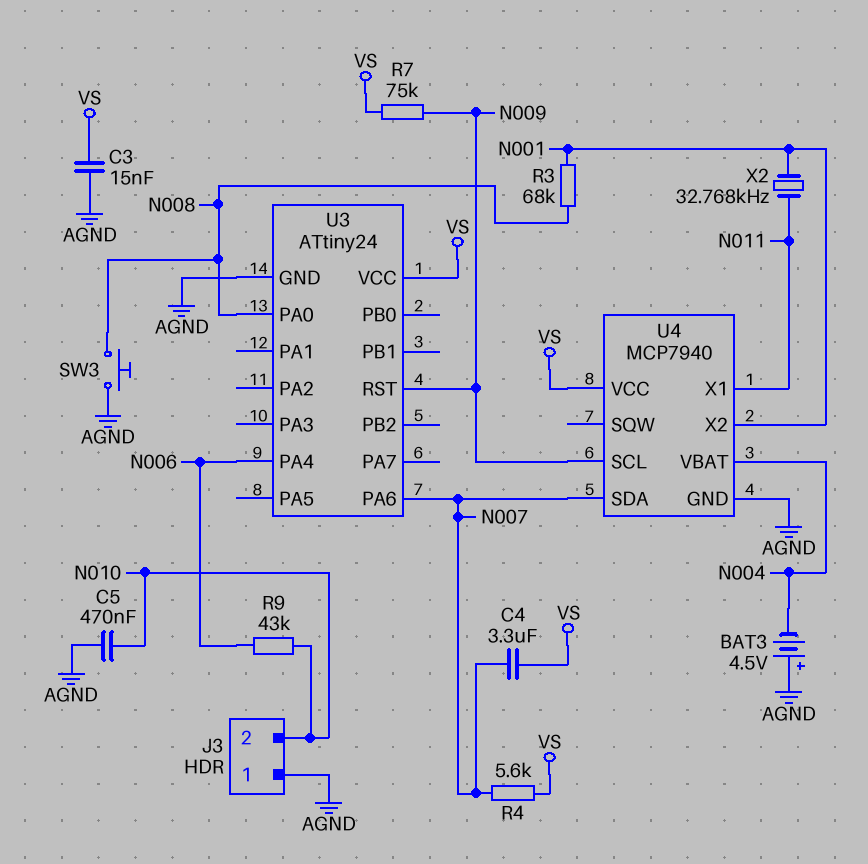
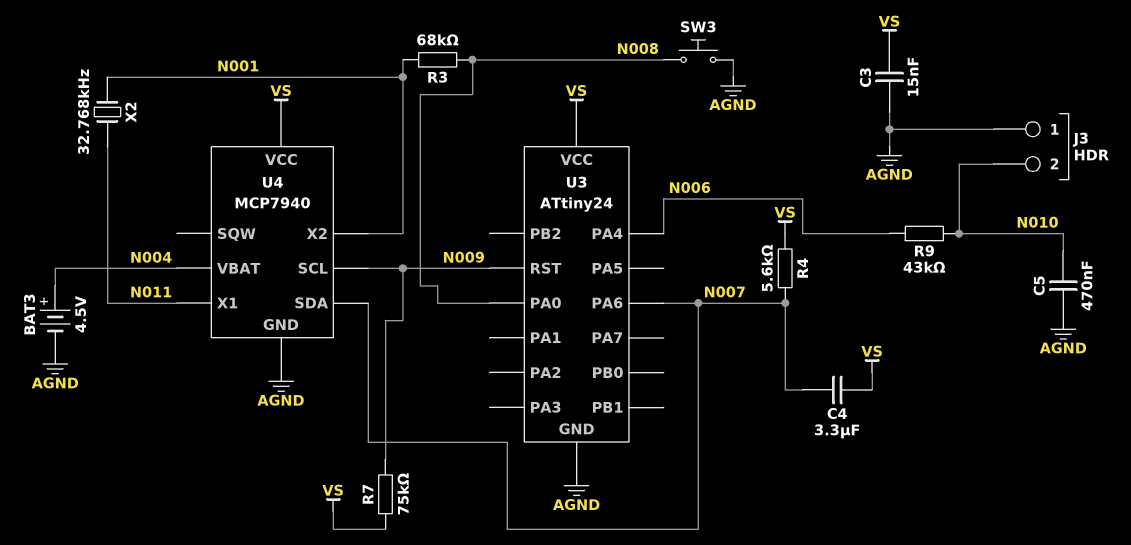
BAT3: 4.5V (plus AGND, minus N004) -> 4.5V (plus N004, minus AGND)

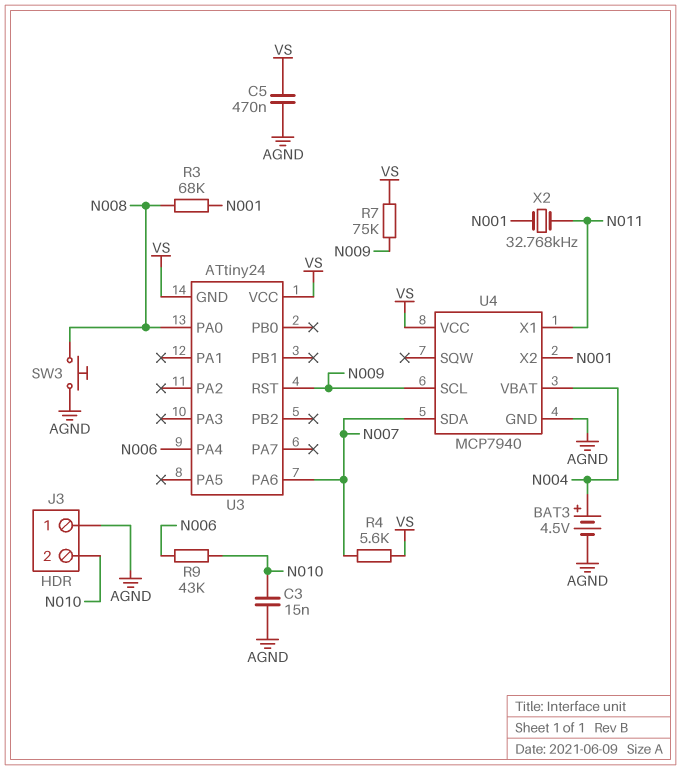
C3: 15nF (AGND, VS) -> 15nF (AGND, N010)
C4: 3.3uF (N007, VS) -> none
C5: 470nF (AGND, N010) -> 470nF (AGND, VS)
U3 pin GND: AGND -> VS

